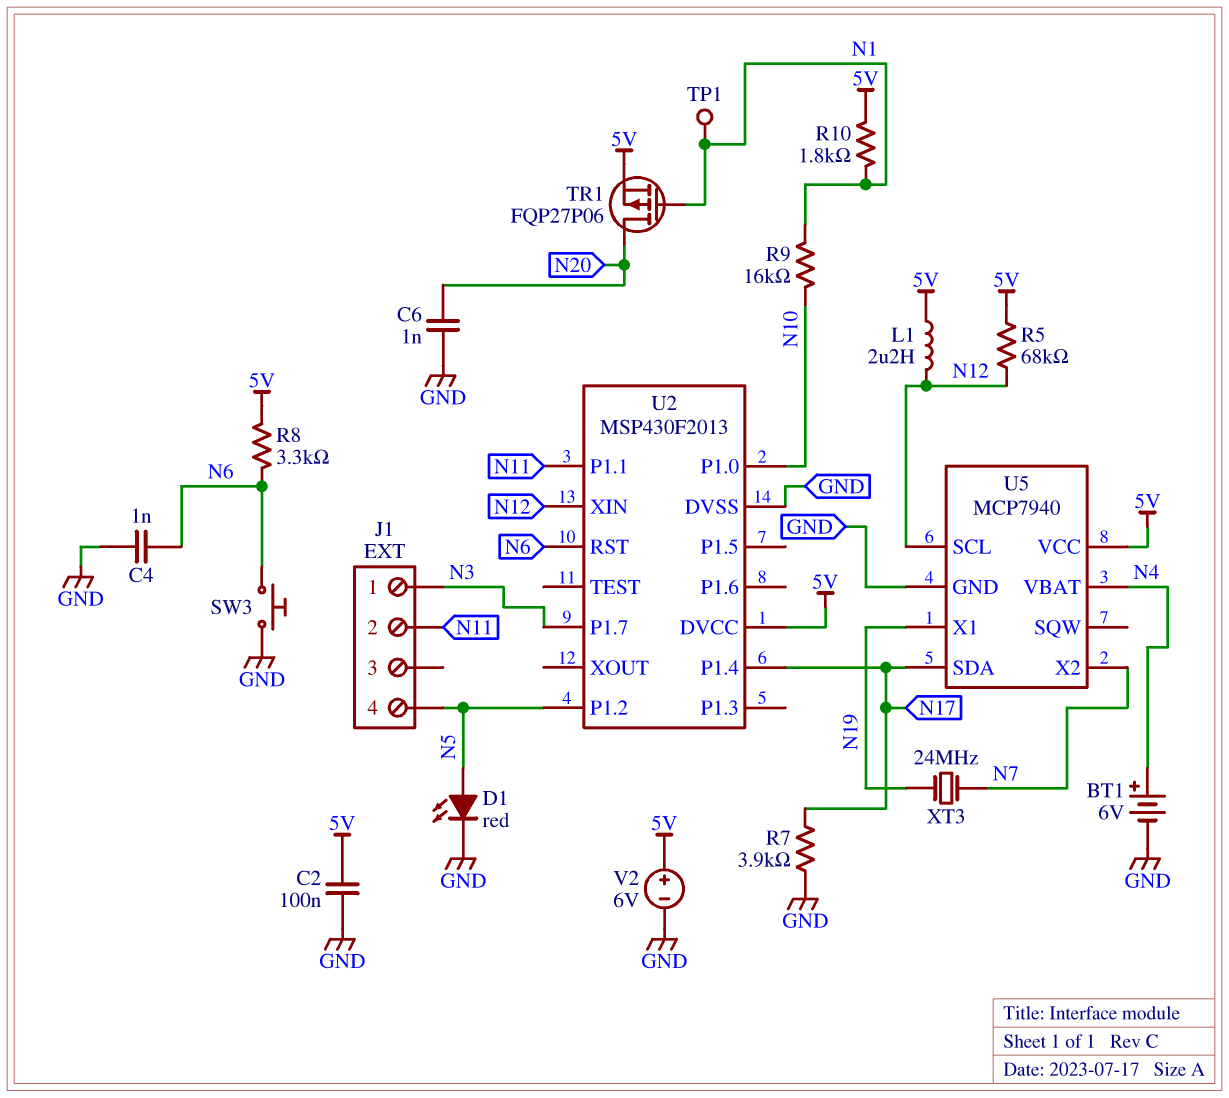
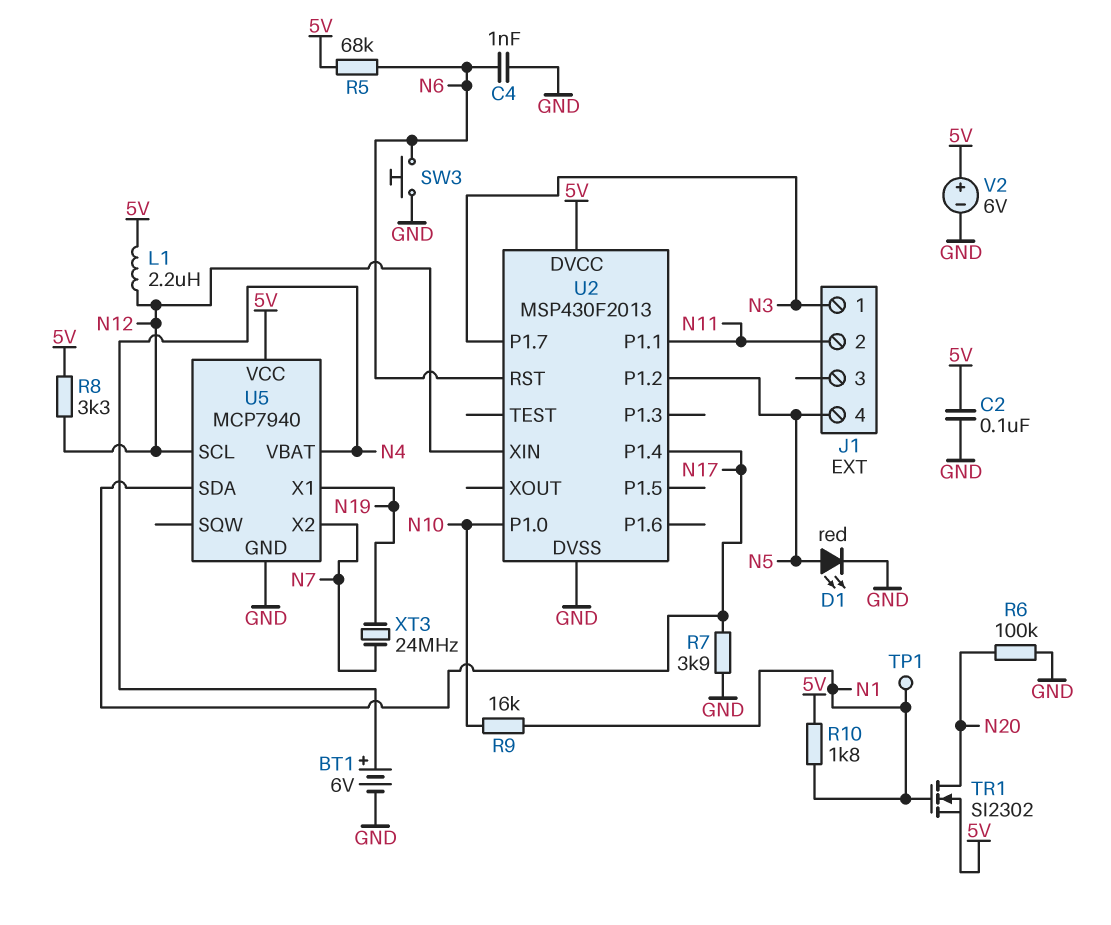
C6: 1nF (GND, N20) -> none
R5: 68k (5V, N12) -> 68k (5V, N6)
R6: none -> 100k (GND, N20)
R8: 3.3k (5V, N6) -> 3.3k (5V, N12)
TR1: PMOS FQP27P06 (G N1, D N20, S 5V) -> NMOS SI2302 (G N1, D N20, S 5V)

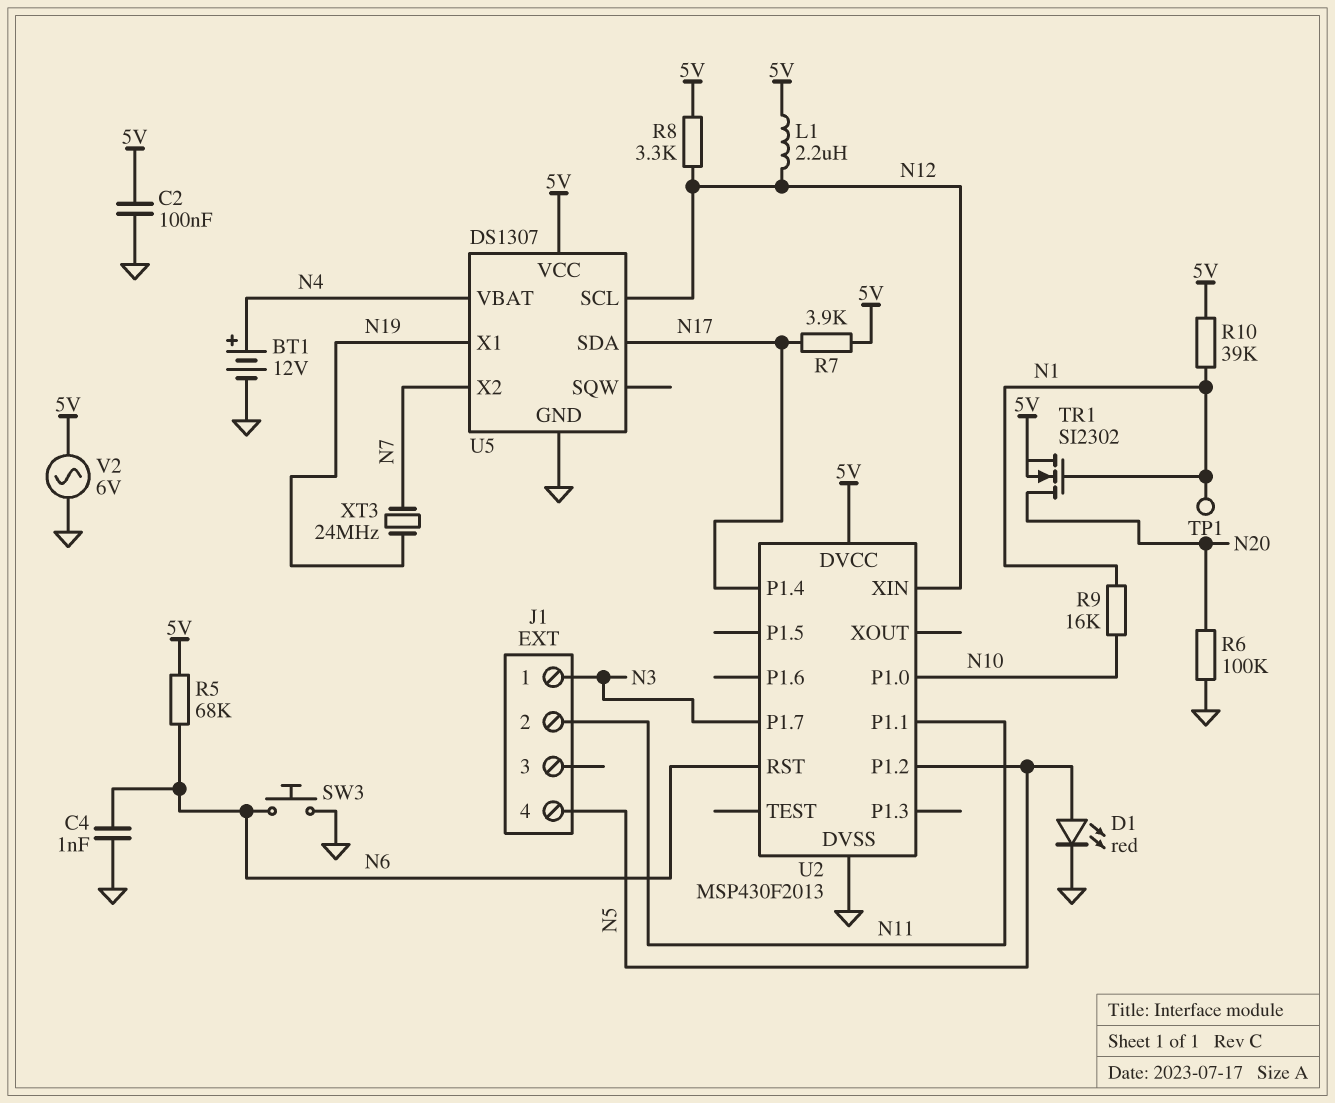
BT1: 6V (plus N4, minus GND) -> 12V (plus N4, minus GND)
R7: 3.9k (GND, N17) -> 3.9k (5V, N17)
R10: 1.8k (5V, N1) -> 39k (5V, N1)
U5: MCP7940 -> DS1307
V2: 6V (plus 5V, minus GND) -> AC 6V (5V, GND)

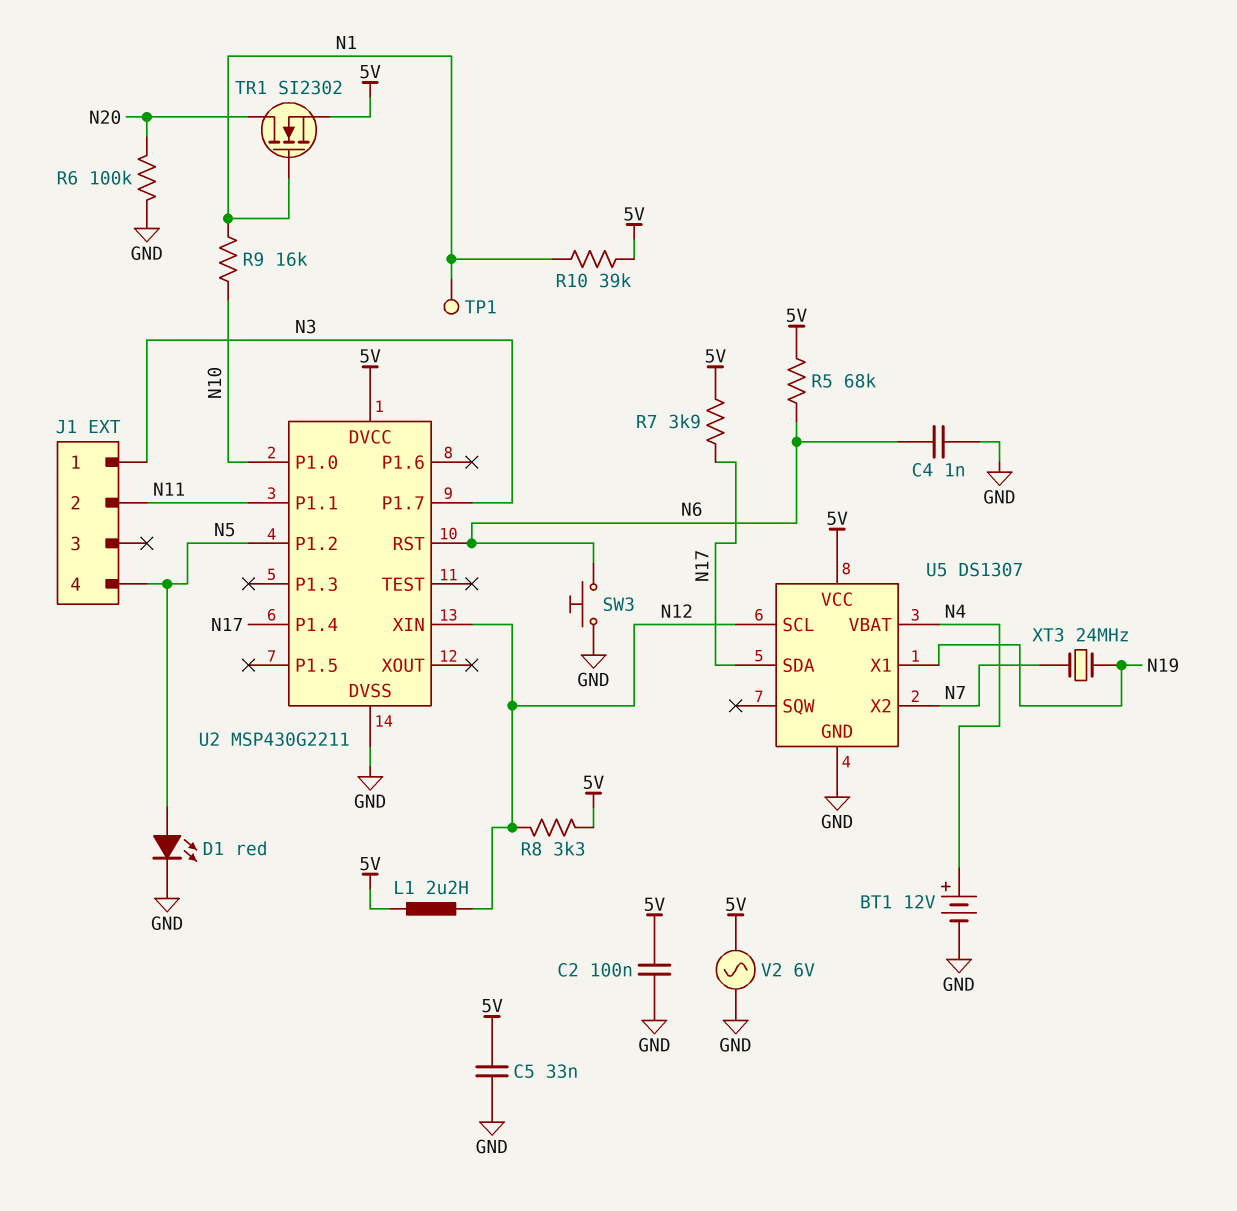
C5: none -> 33nF (5V, GND)
U2: MSP430F2013 -> MSP430G2211

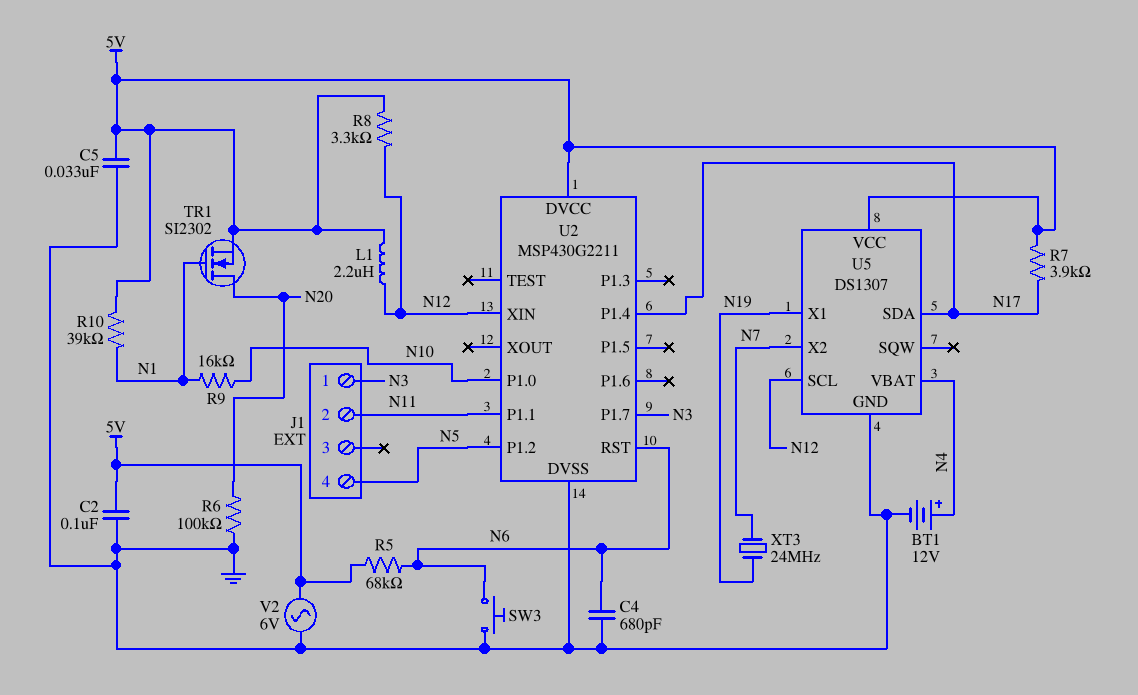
C4: 1nF (GND, N6) -> 680pF (GND, N6)
D1: LED red (A N5, K GND) -> none
TP1: test point (N1) -> none

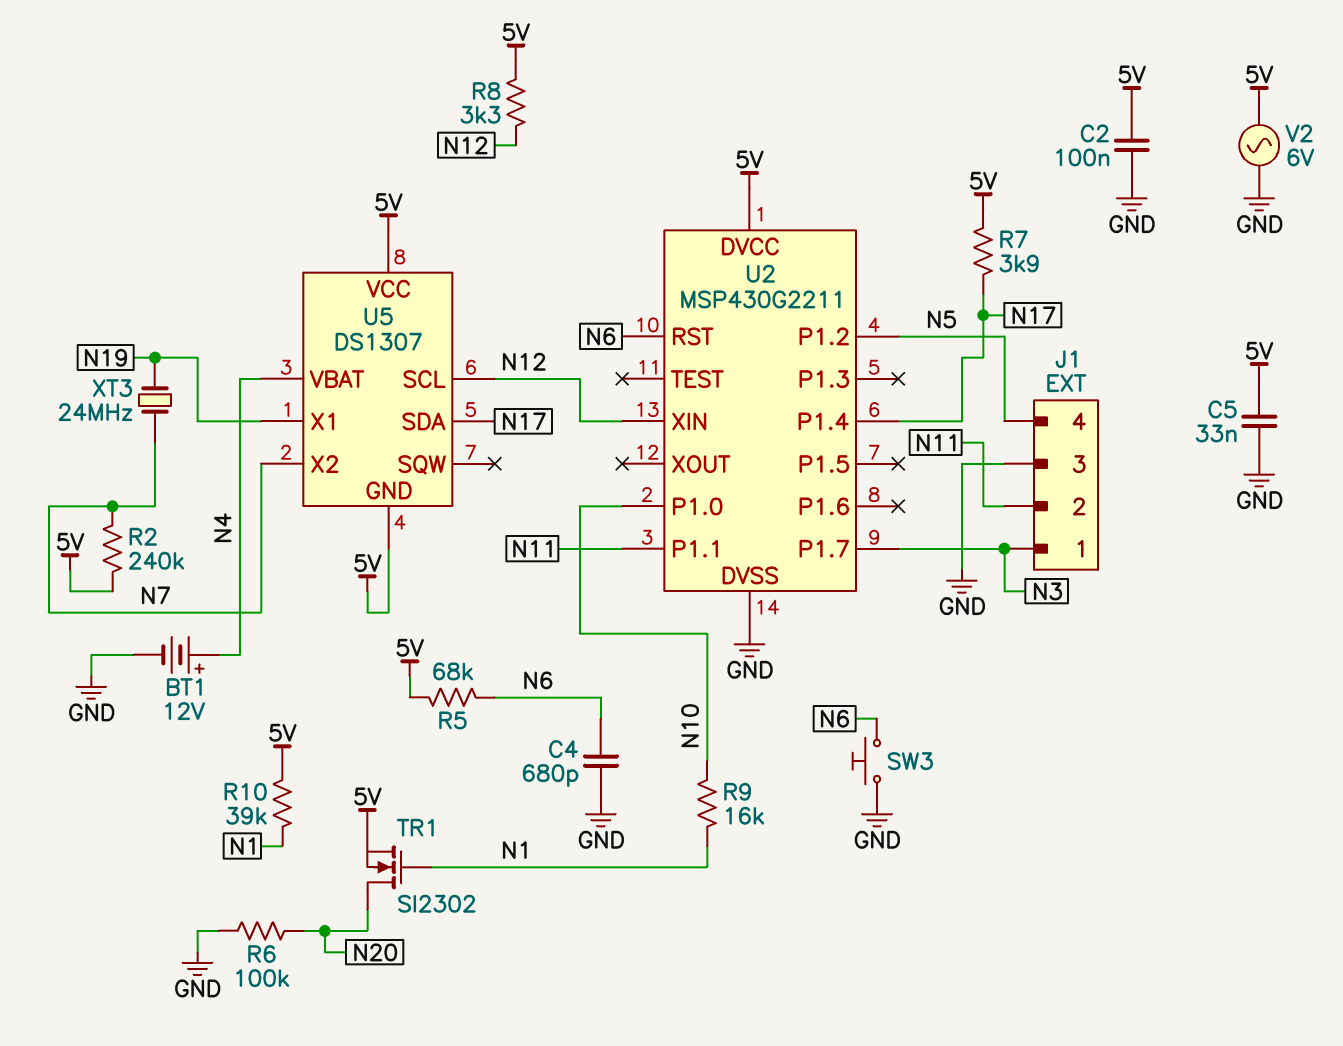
J1 pin 3: none -> GND
L1: 2.2uH (5V, N12) -> none
R2: none -> 240k (5V, N7)
U5 pin GND: GND -> 5V

